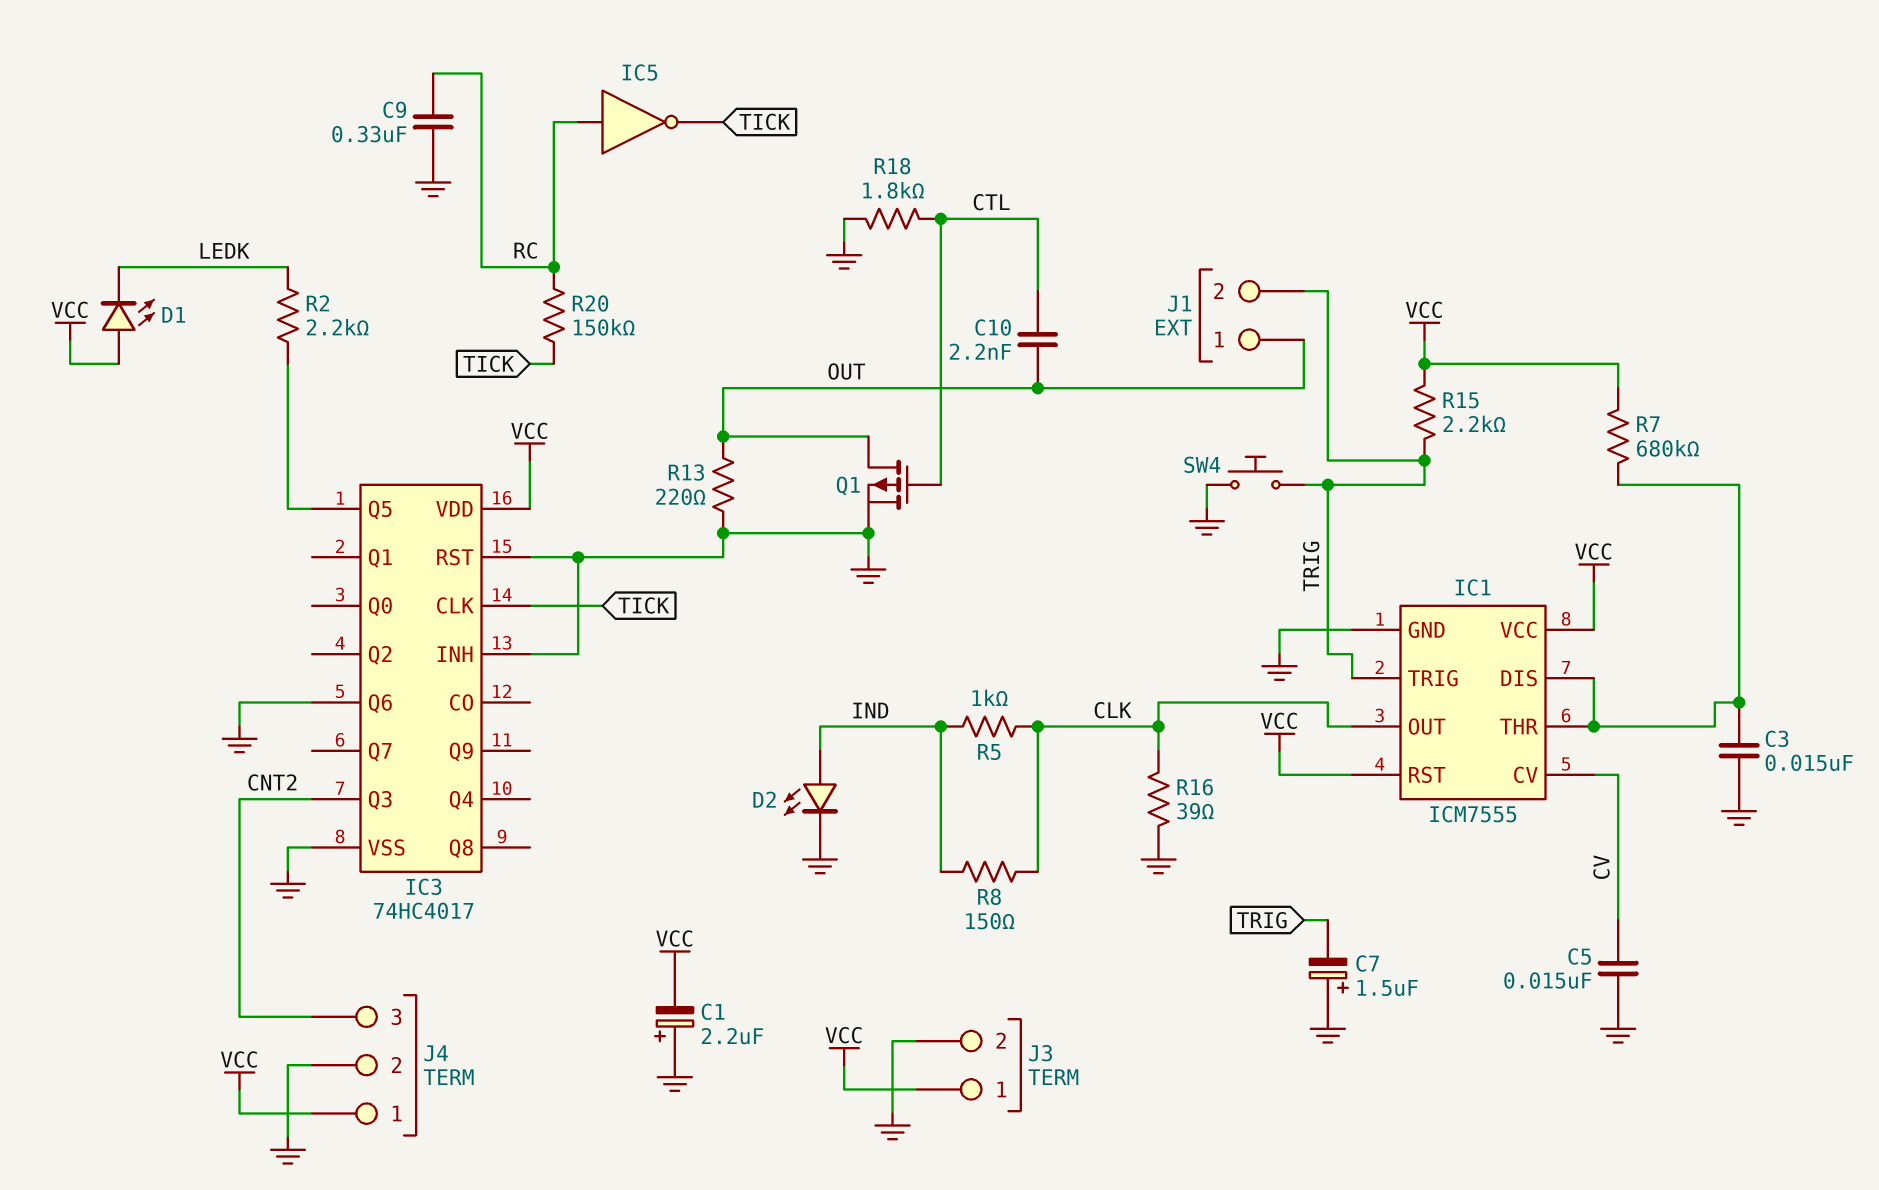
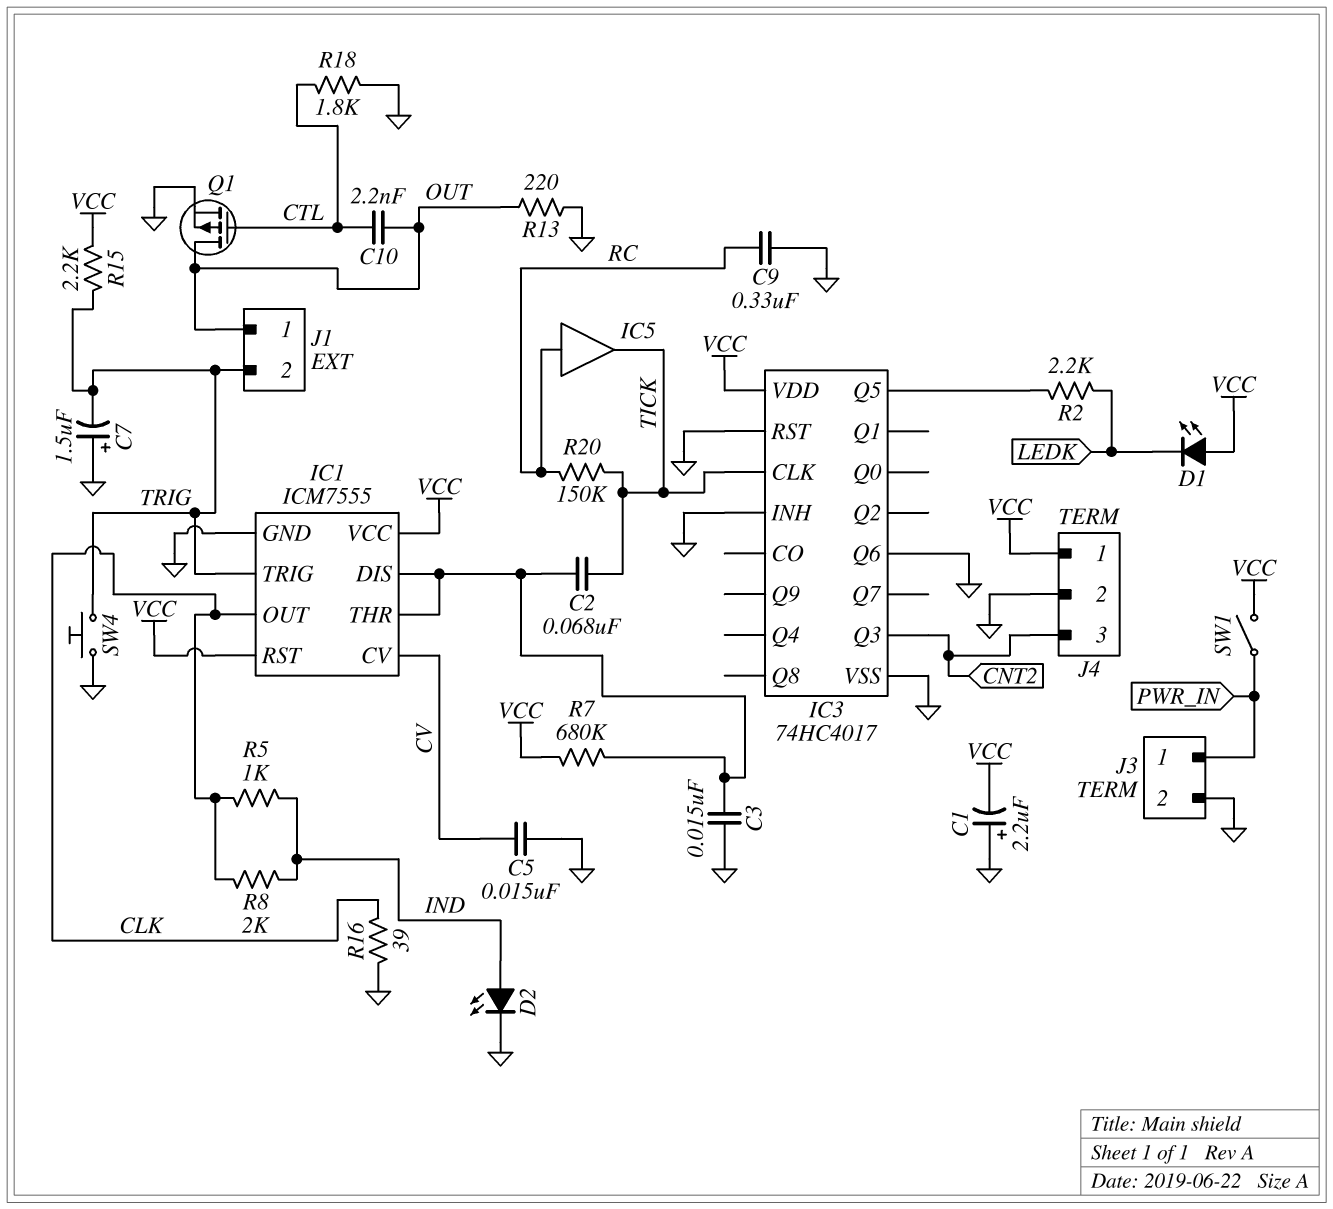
C2: none -> 68nF (IC1/DIS, TICK)
IC5: NOT (in RC, out TICK) -> buffer (in RC, out TICK)
J3 pin 1: VCC -> PWR_IN
R8: 150 (CLK, IND) -> 2k (CLK, IND)
SW1: none -> switch (PWR_IN, VCC)

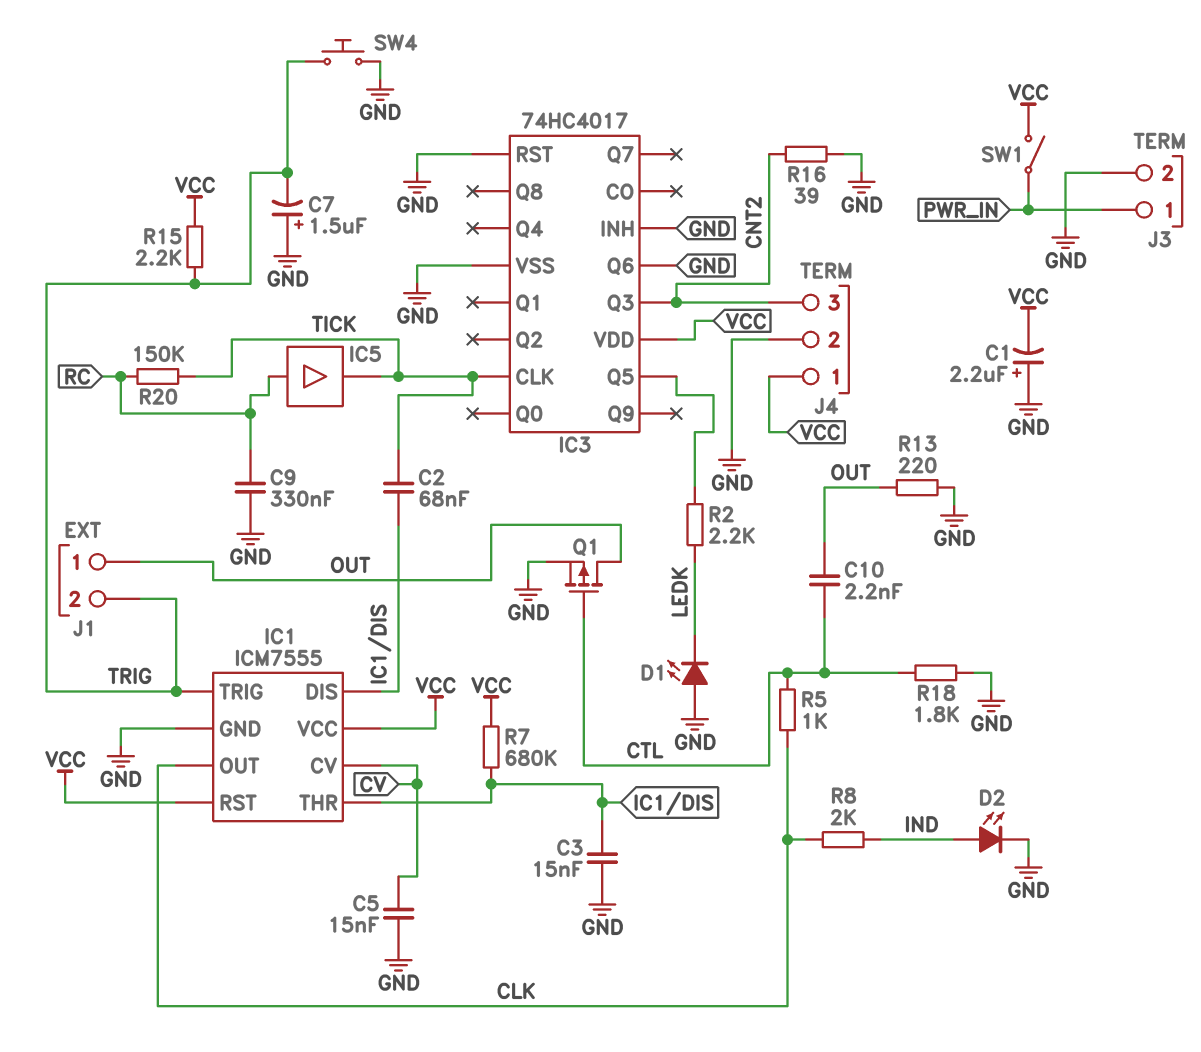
D1: LED (A VCC, K LEDK) -> LED (A GND, K LEDK)
R5: 1k (CLK, IND) -> 1k (CLK, CTL)
R16: 39 (CLK, GND) -> 39 (CNT2, GND)

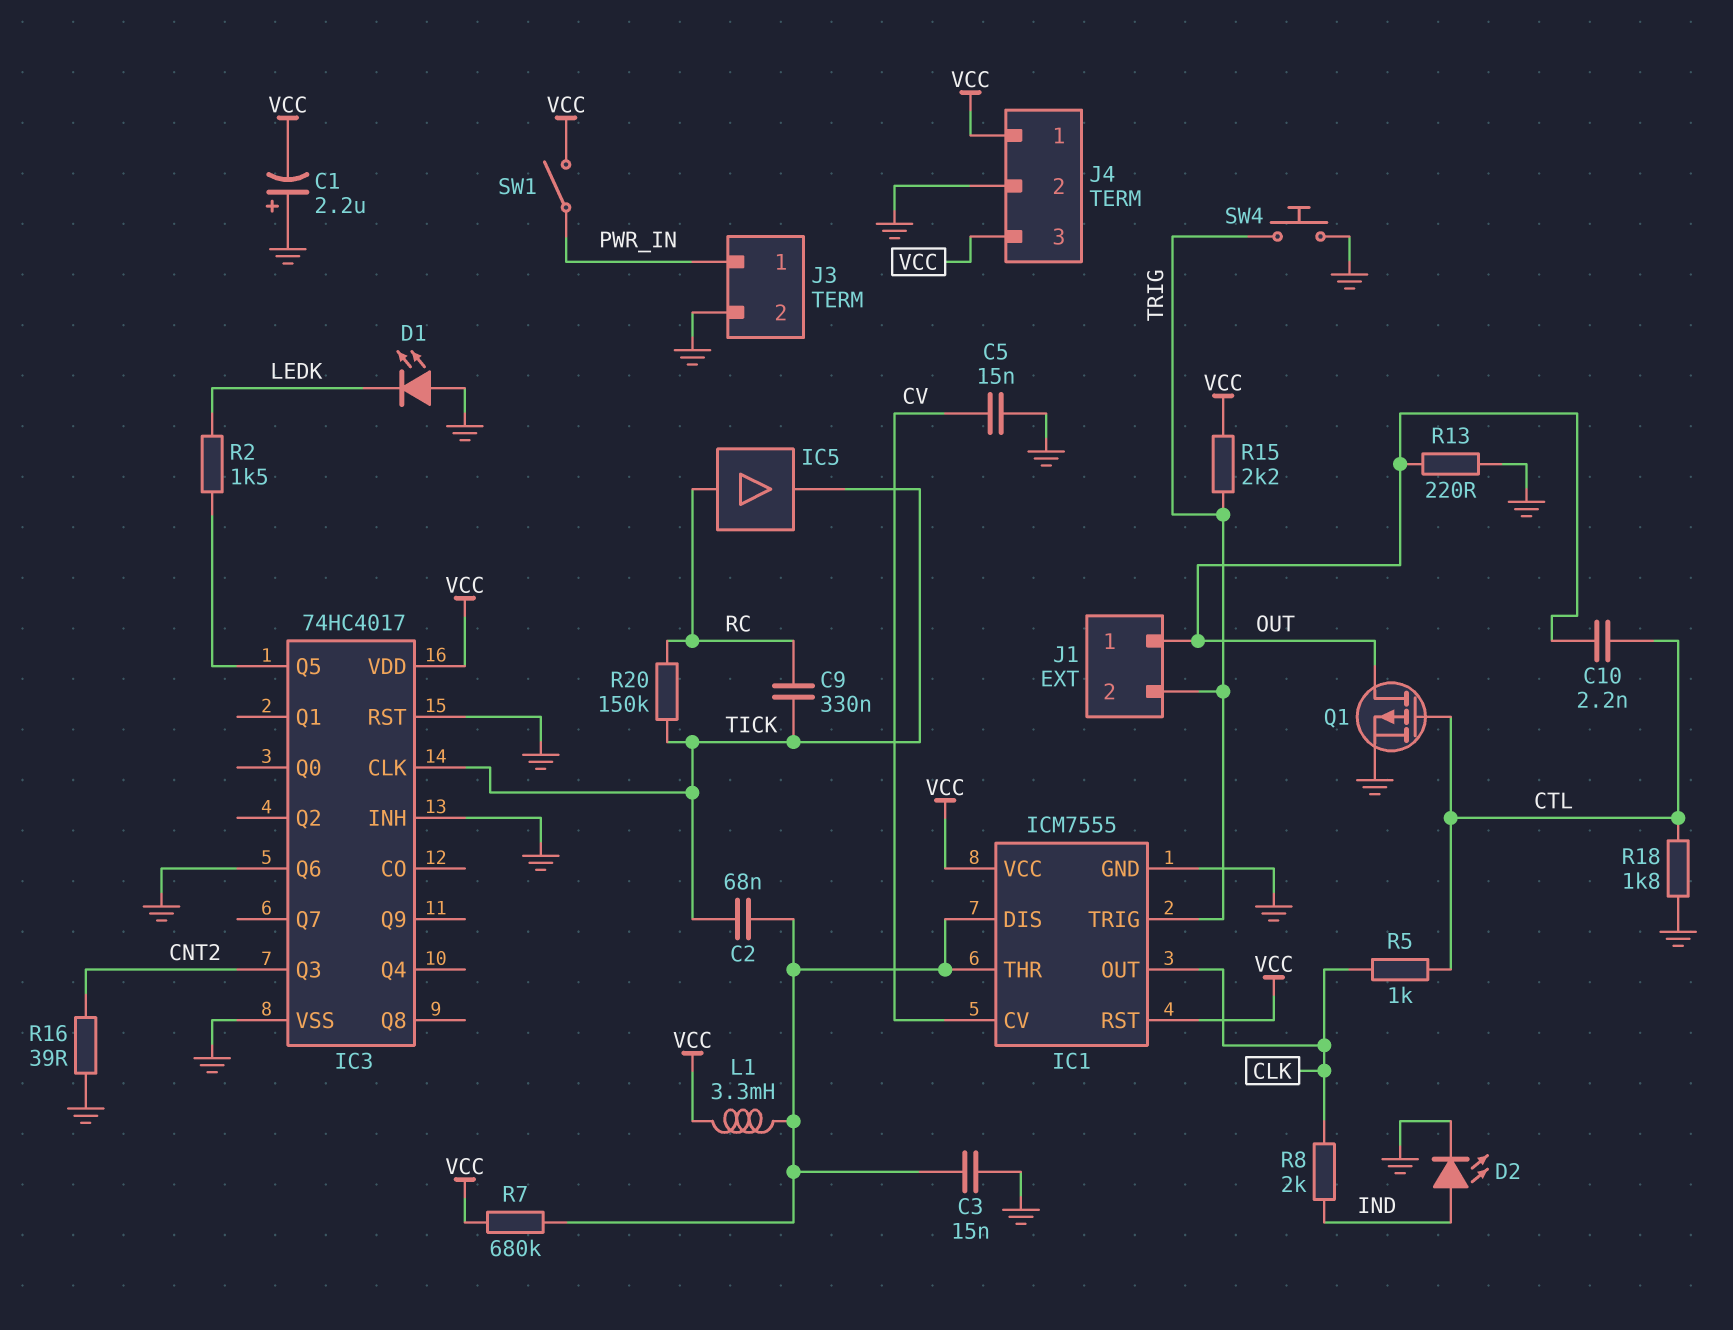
C7: 1.5uF (plus GND, minus TRIG) -> none
C9: 330nF (GND, RC) -> 330nF (RC, TICK)
J4 pin 3: CNT2 -> VCC
L1: none -> 3.3mH (IC1/DIS, VCC)
R2: 2.2k (IC3/Q5, LEDK) -> 1.5k (IC3/Q5, LEDK)

